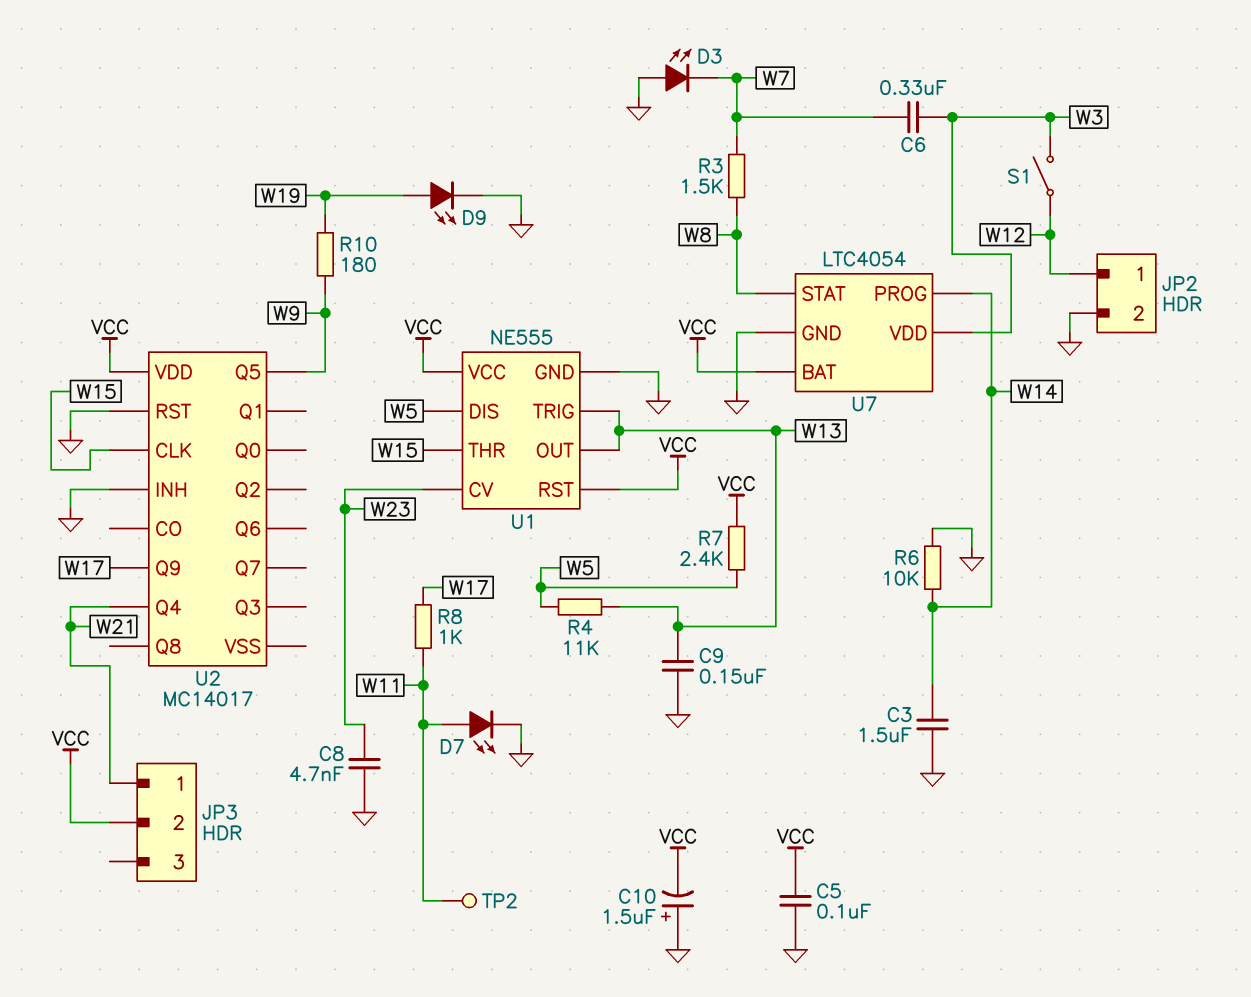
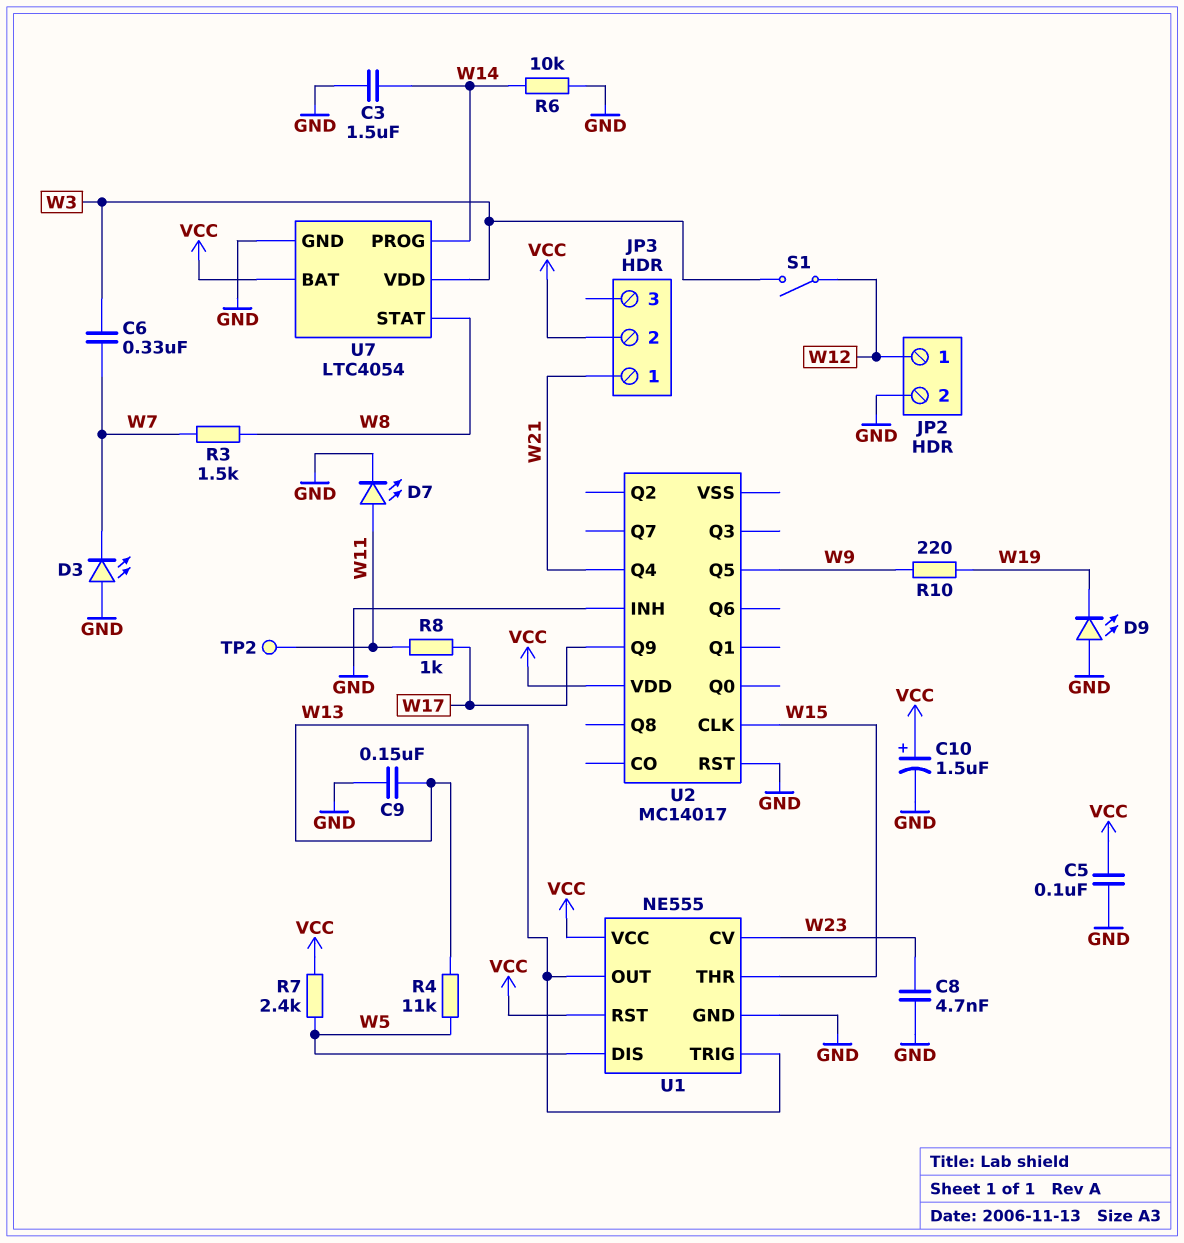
C10: 1.5uF (plus GND, minus VCC) -> 1.5uF (plus VCC, minus GND)
D9: LED (A W19, K GND) -> LED (A GND, K W19)
R10: 180 (W9, W19) -> 220 (W9, W19)

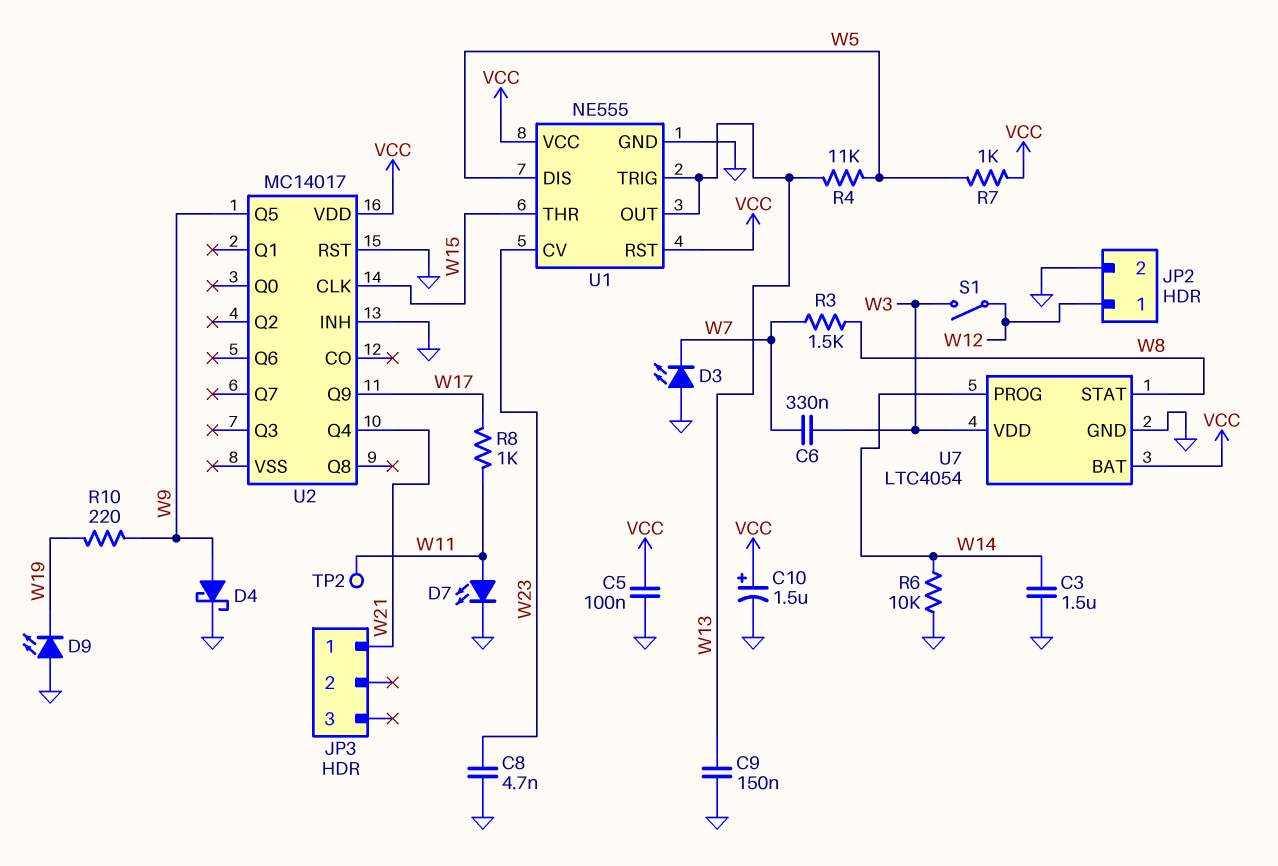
D4: none -> schottky (A W9, K GND)
JP3 pin 2: VCC -> none
R7: 2.4k (VCC, W5) -> 1k (VCC, W5)

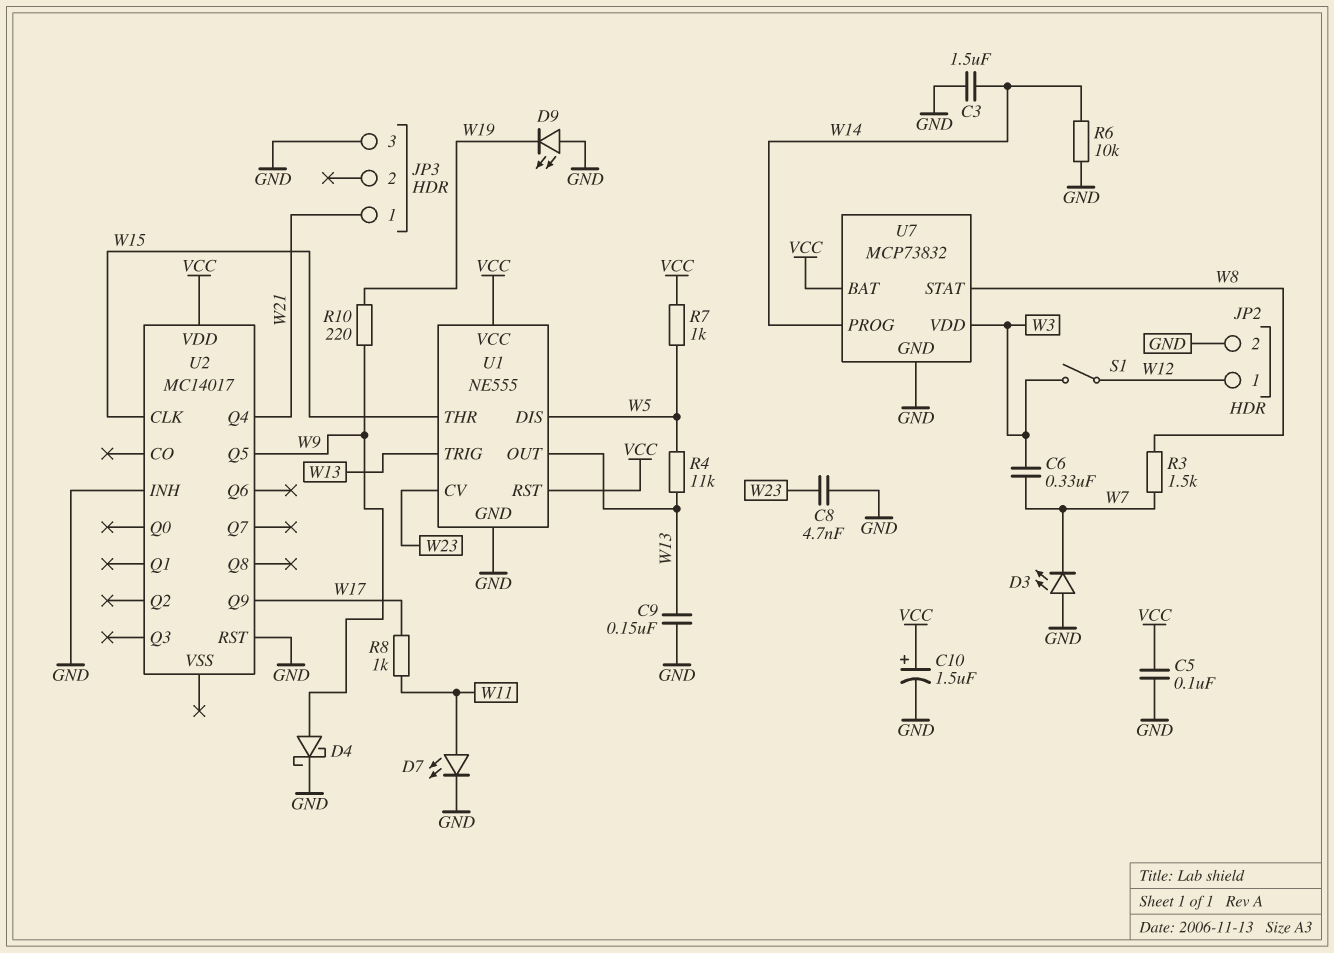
JP3 pin 3: none -> GND
TP2: test point (W11) -> none
U7: LTC4054 -> MCP73832

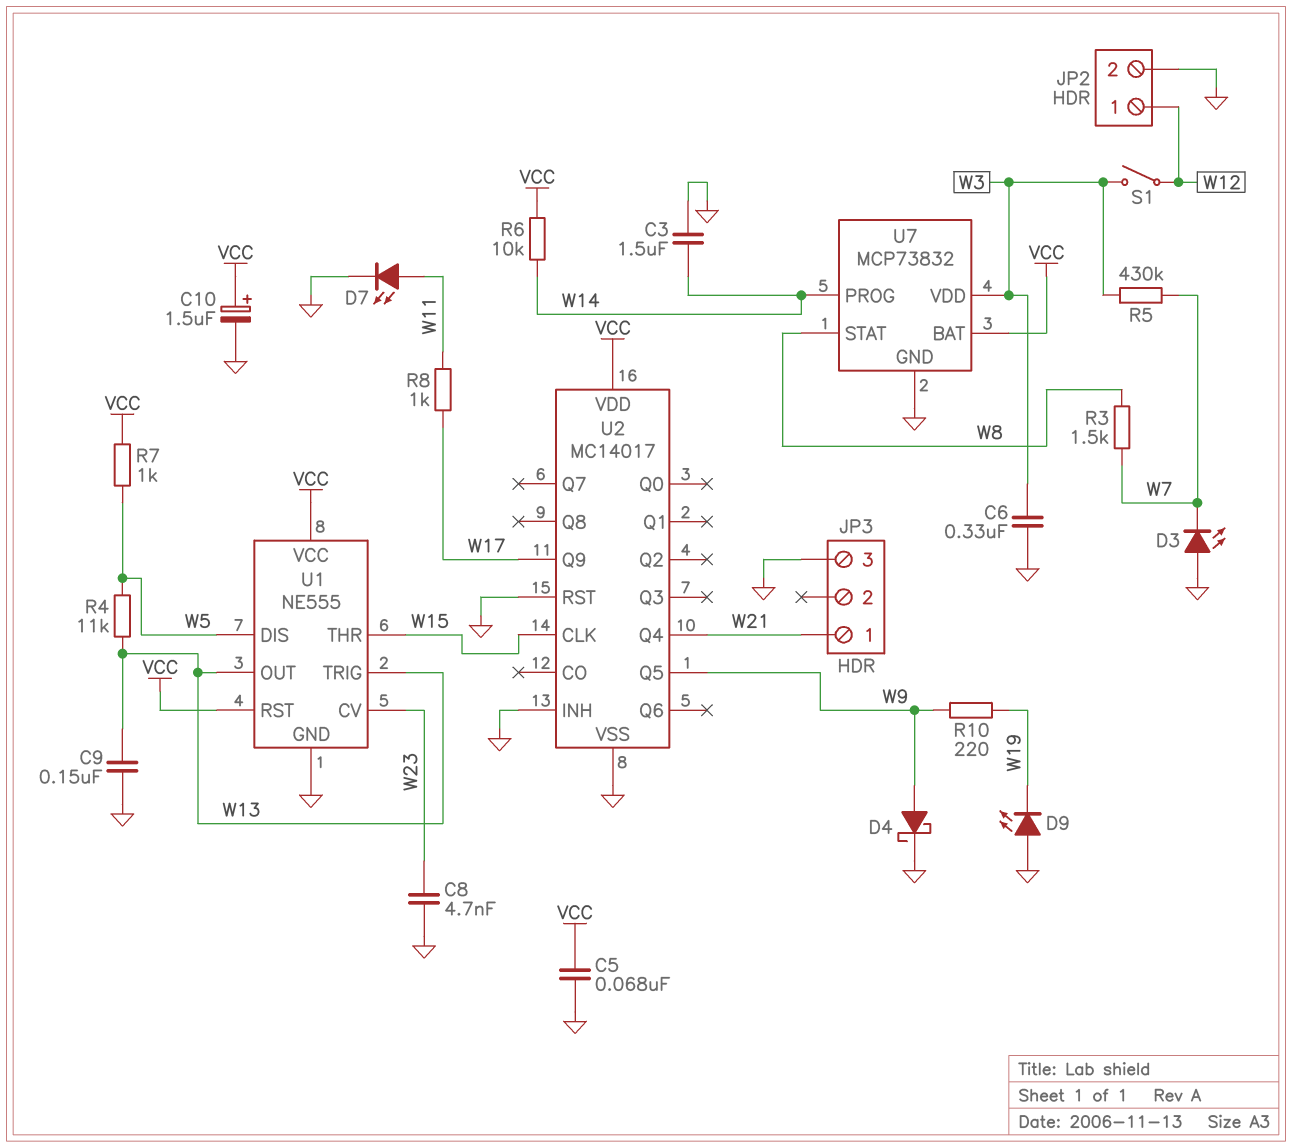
C5: 100nF (GND, VCC) -> 68nF (GND, VCC)
C6: 330nF (W3, W7) -> 330nF (GND, W3)
R5: none -> 430k (W3, W7)
R6: 10k (GND, W14) -> 10k (VCC, W14)
U2 pin VSS: none -> GND

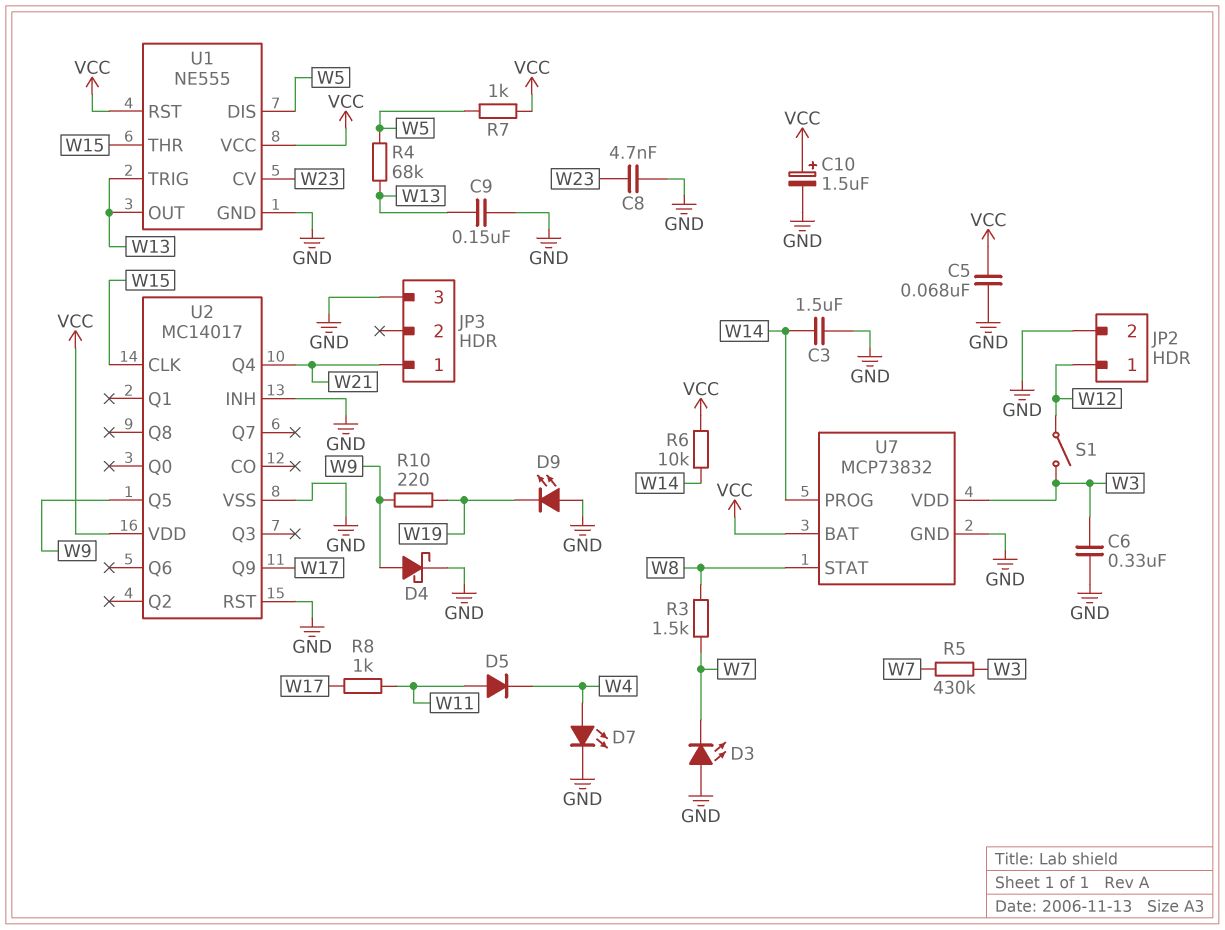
D5: none -> diode (A W11, K W4)
D7: LED (A W11, K GND) -> LED (A W4, K GND)
R4: 11k (W5, W13) -> 68k (W5, W13)

